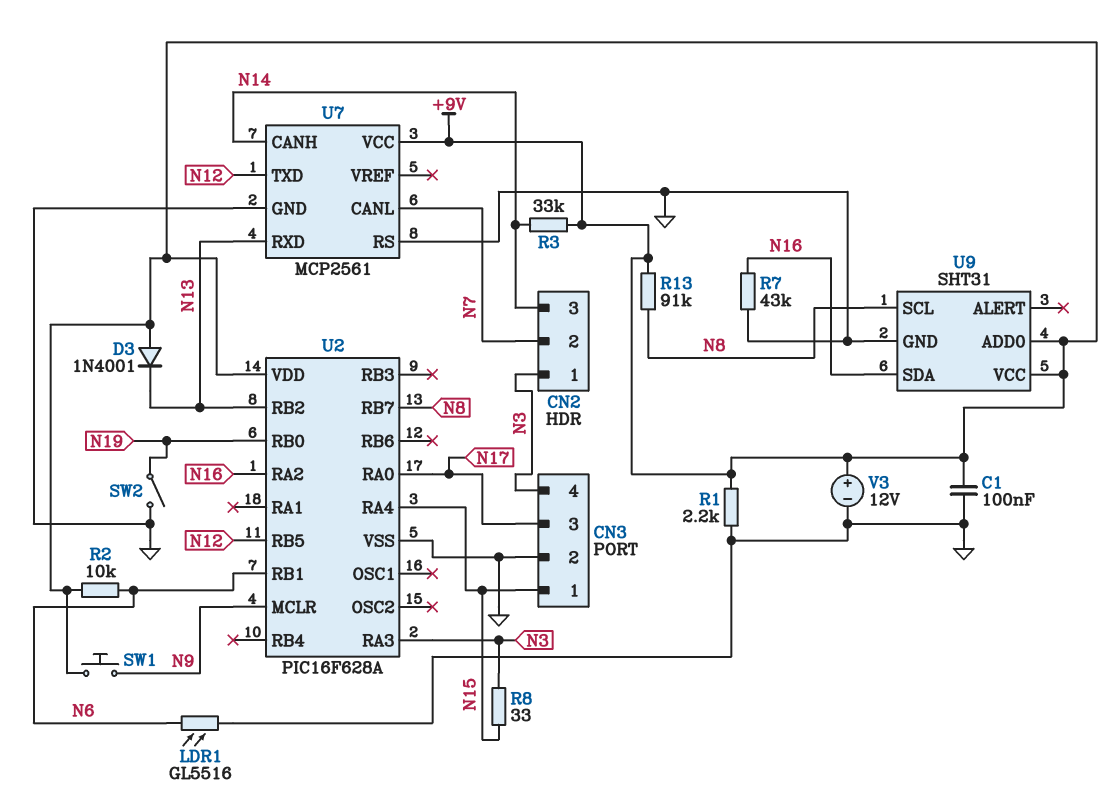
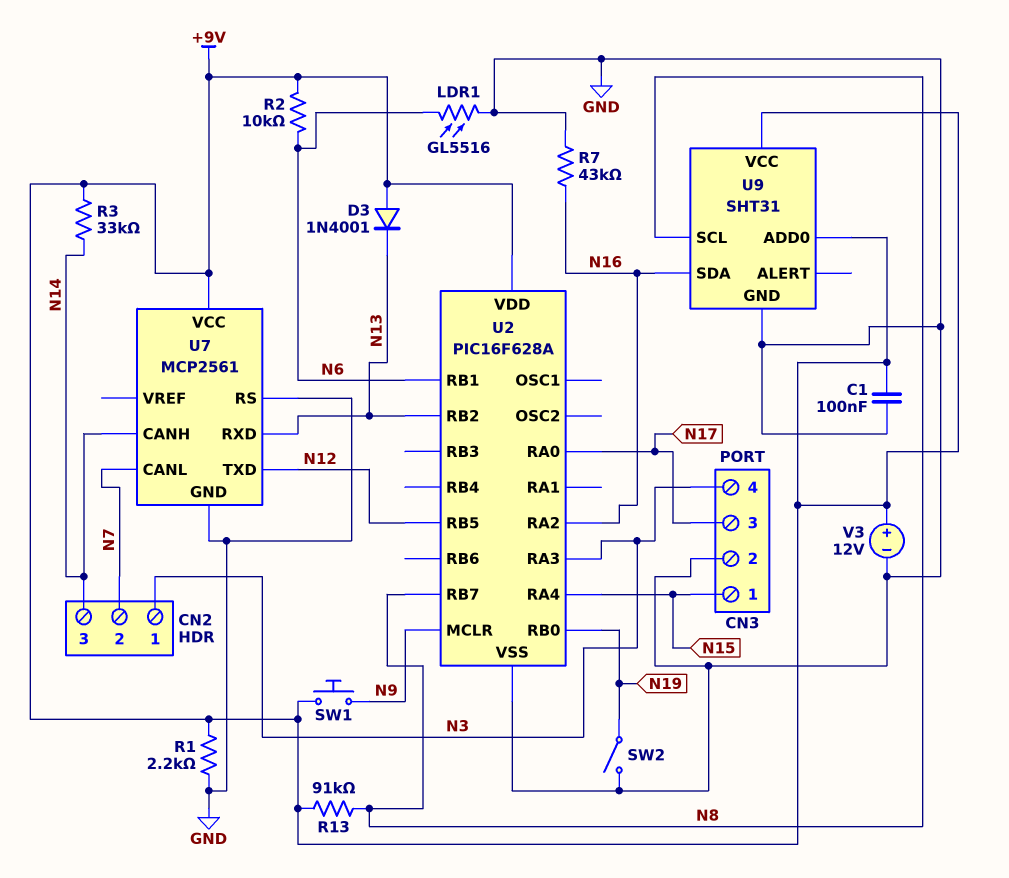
R8: 33 (N3, N15) -> none

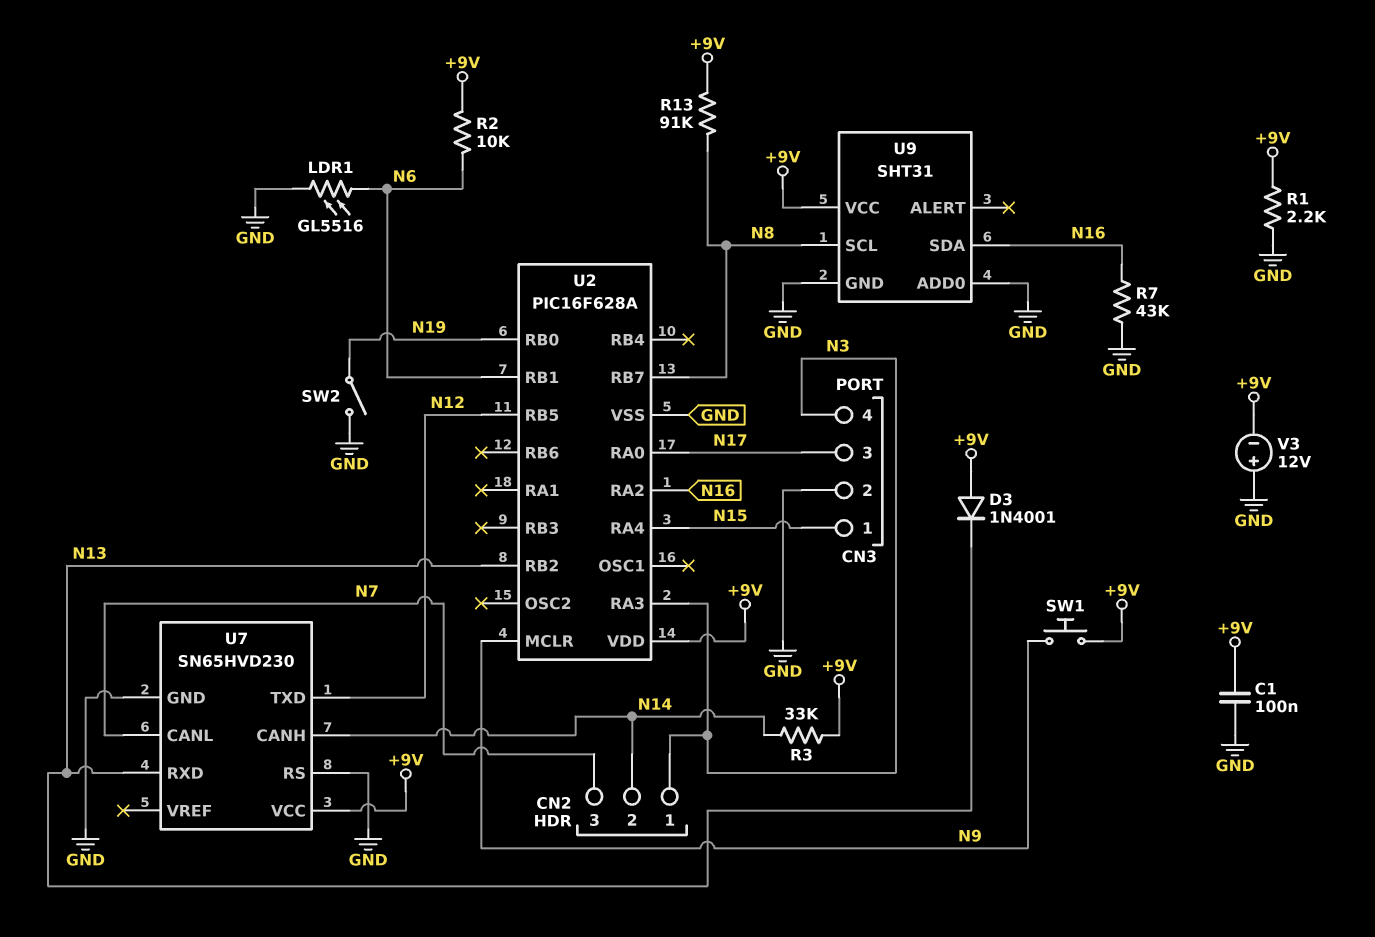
CN2 pin 2: N7 -> N14
CN2 pin 3: N14 -> N7
U7: MCP2561 -> SN65HVD230
U9 pin ADD0: +9V -> GND
V3: 12V (plus +9V, minus GND) -> 12V (plus GND, minus +9V)

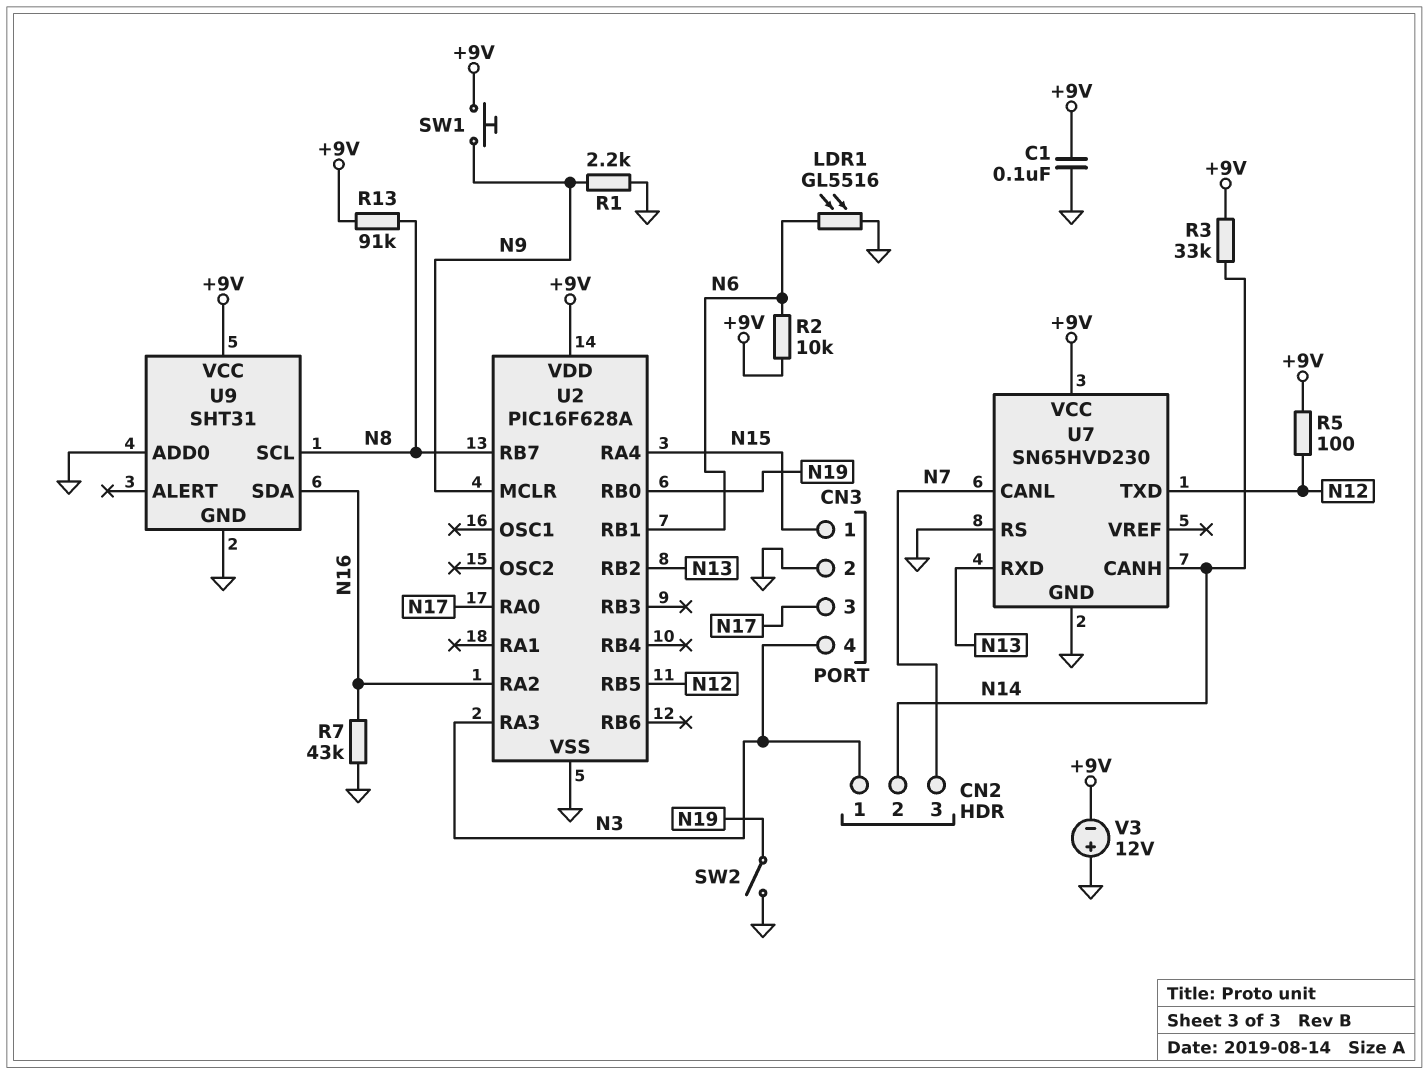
D3: diode 1N4001 (A +9V, K N13) -> none
R1: 2.2k (+9V, GND) -> 2.2k (GND, N9)
R5: none -> 100 (+9V, N12)

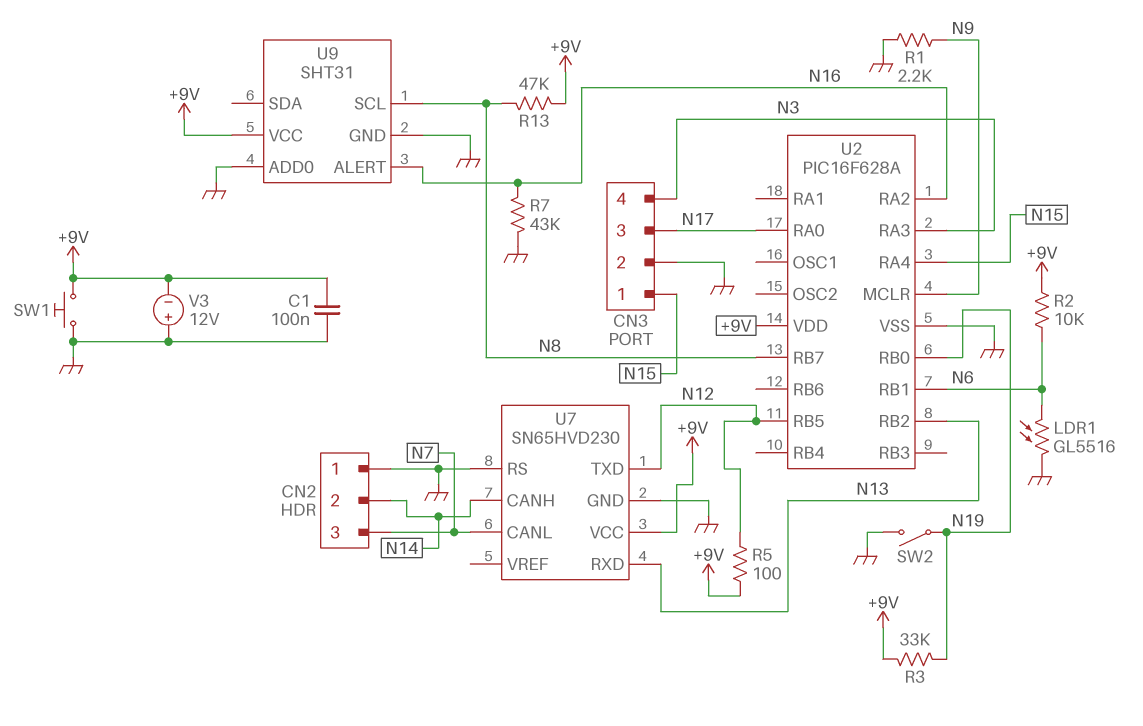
CN2 pin 1: N3 -> GND
R3: 33k (+9V, N14) -> 33k (+9V, N19)
R13: 91k (+9V, N8) -> 47k (+9V, N8)
SW1: button (+9V, N9) -> button (+9V, GND)
U9 pin ALERT: none -> N16
U9 pin SDA: N16 -> none

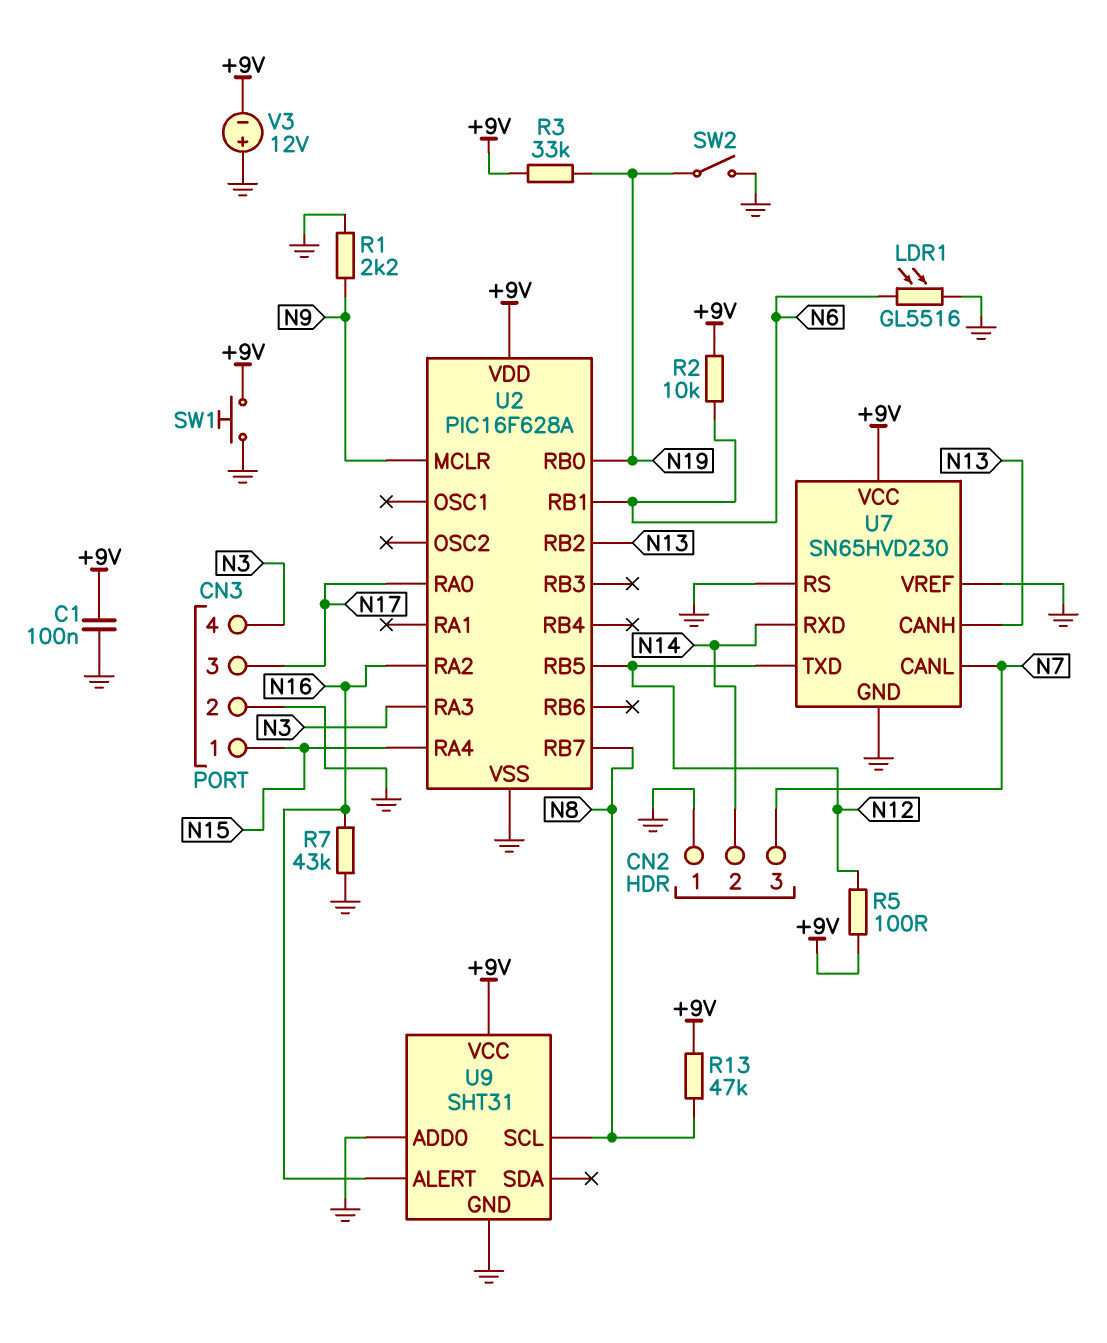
U7 pin CANH: N14 -> N13
U7 pin RXD: N13 -> N14
U7 pin VREF: none -> GND

